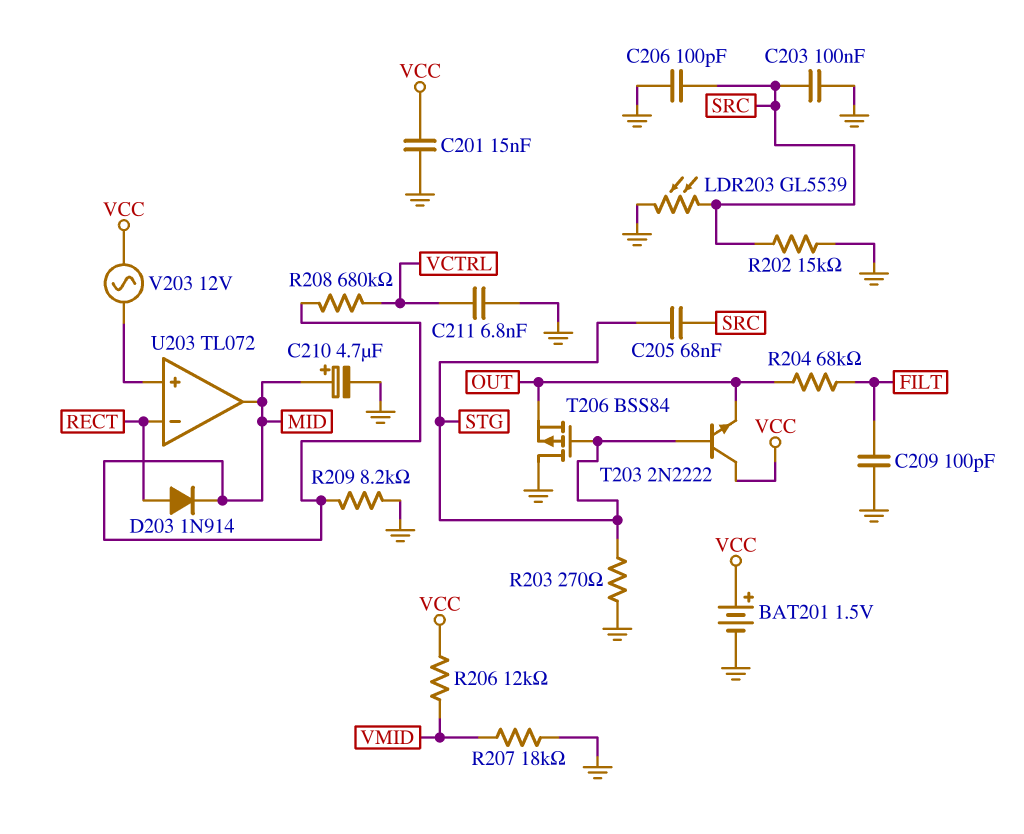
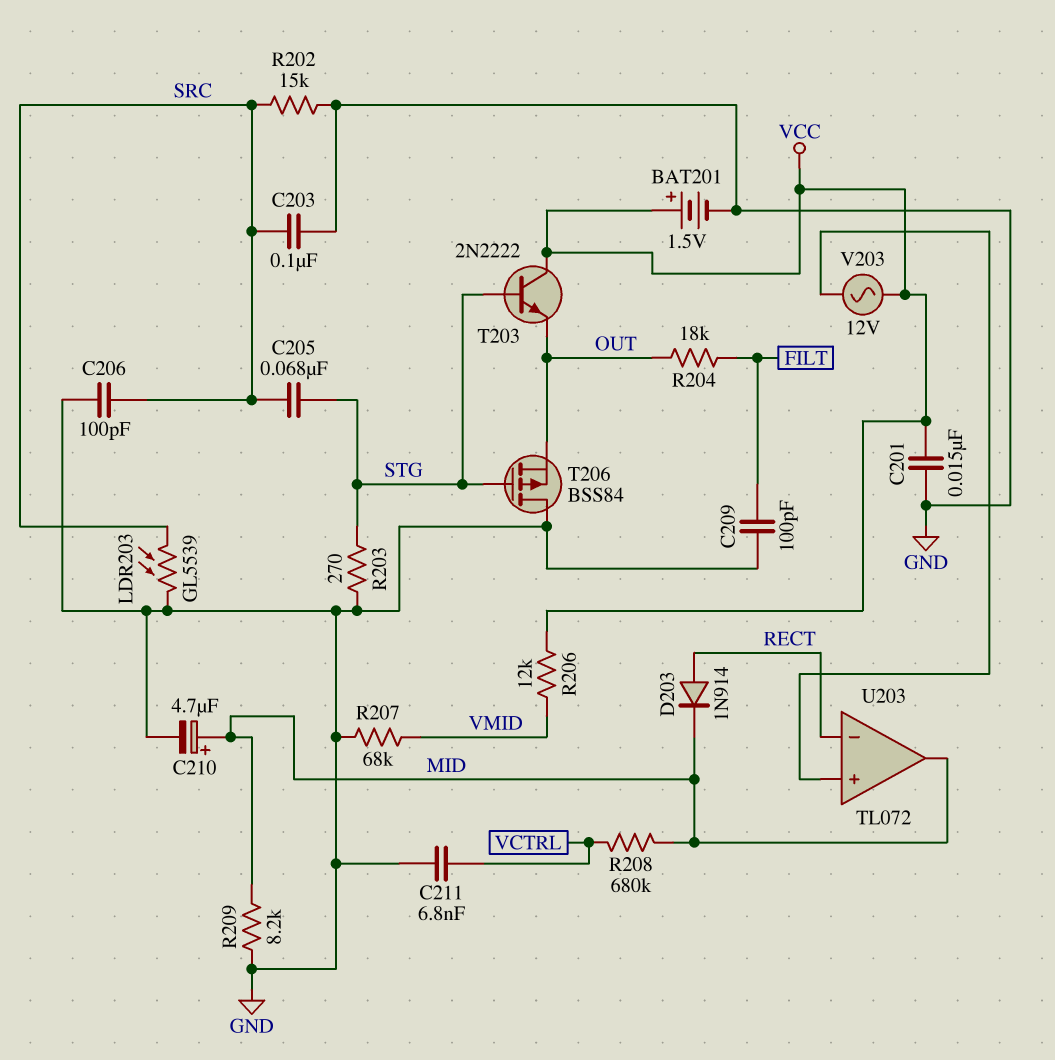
R204: 68k (FILT, OUT) -> 18k (FILT, OUT)
R207: 18k (GND, VMID) -> 68k (GND, VMID)

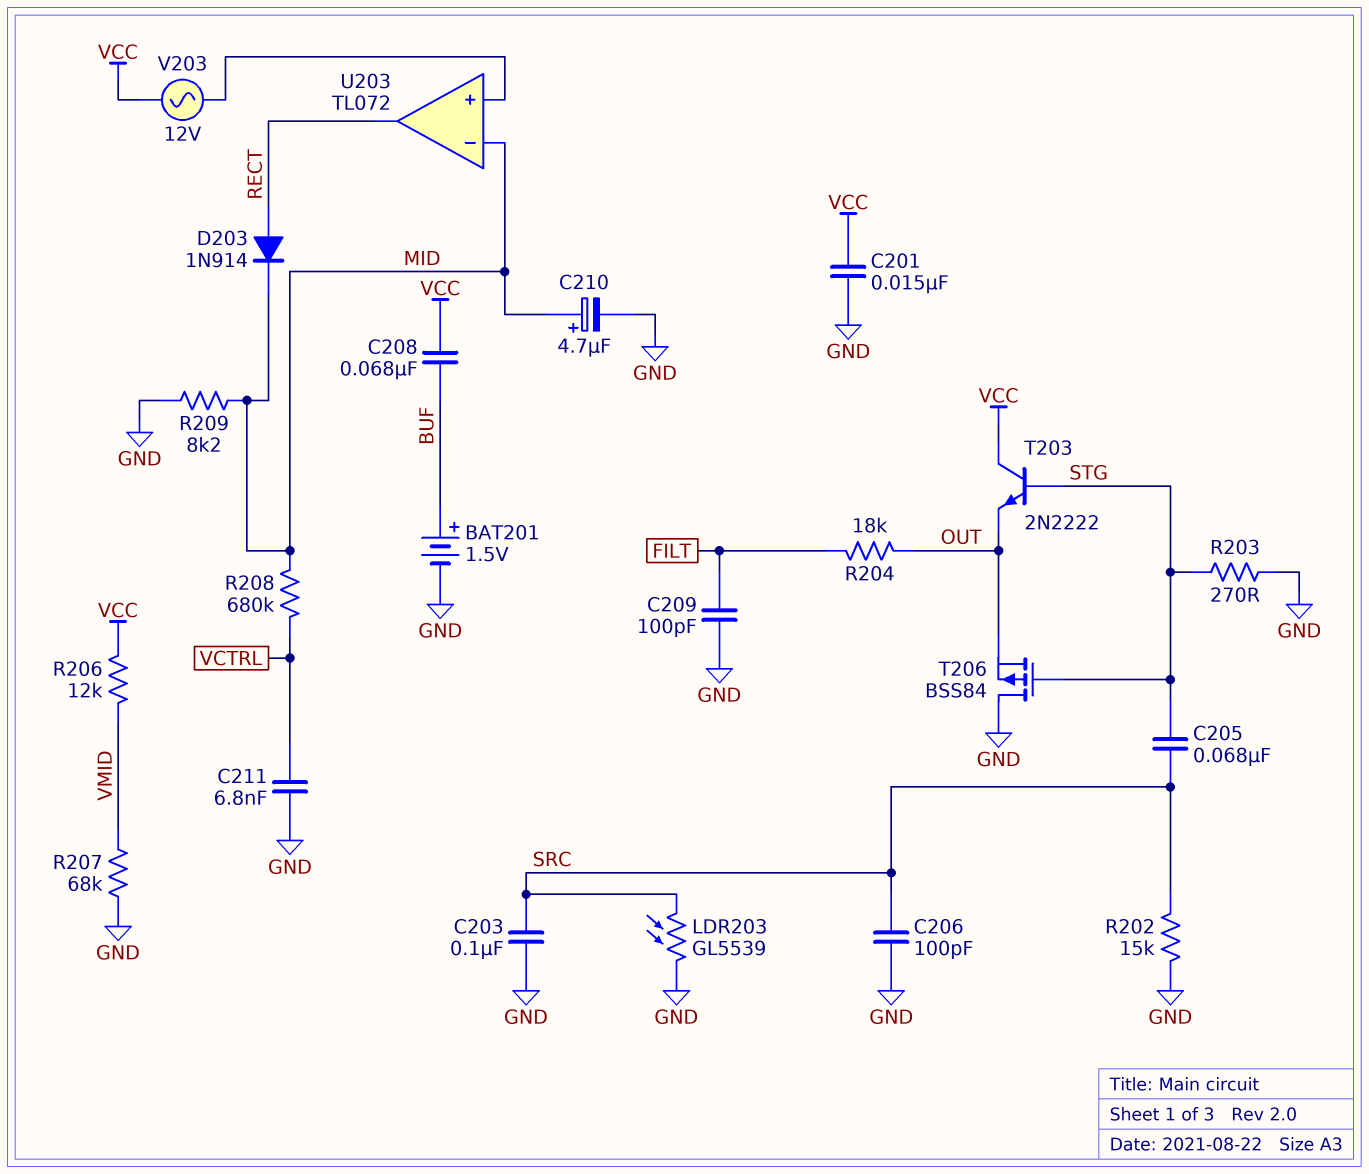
BAT201: 1.5V (plus VCC, minus GND) -> 1.5V (plus BUF, minus GND)
C208: none -> 68nF (BUF, VCC)
U203 pin in-: RECT -> MID
U203 pin out: MID -> RECT

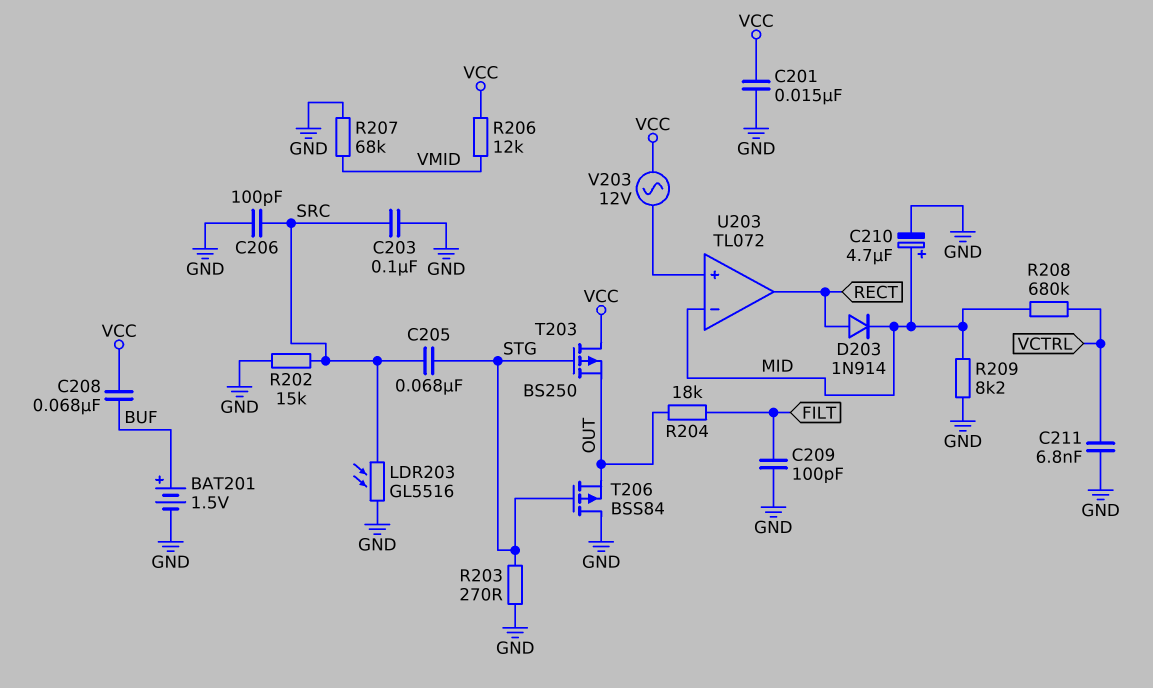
LDR203: GL5539 (GND, SRC) -> GL5516 (GND, SRC)
T203: NPN 2N2222 (B STG, C VCC, E OUT) -> PMOS BS250 (G STG, D VCC, S OUT)

